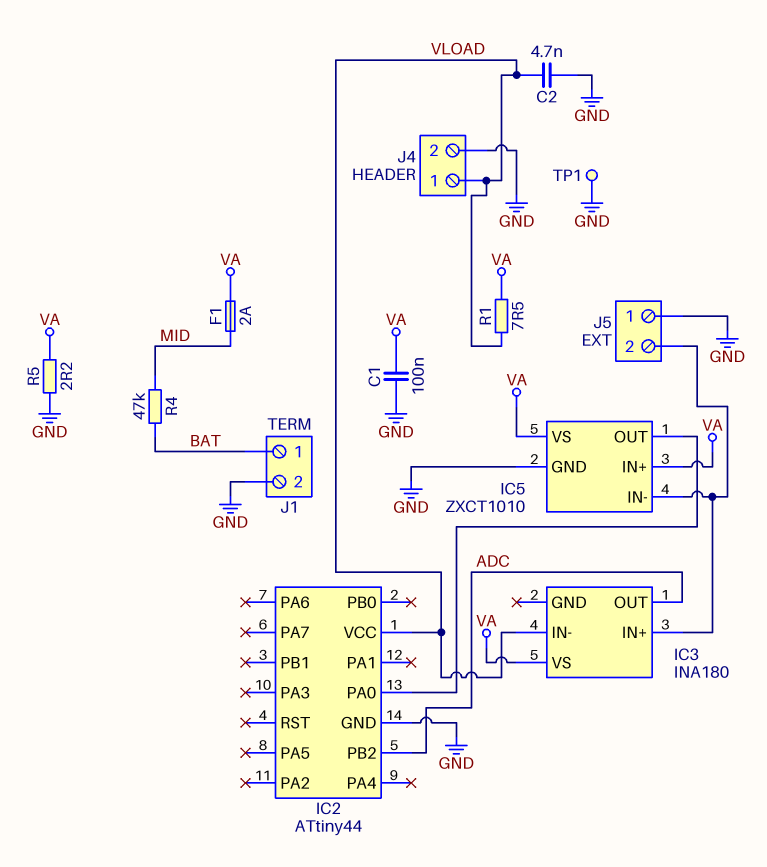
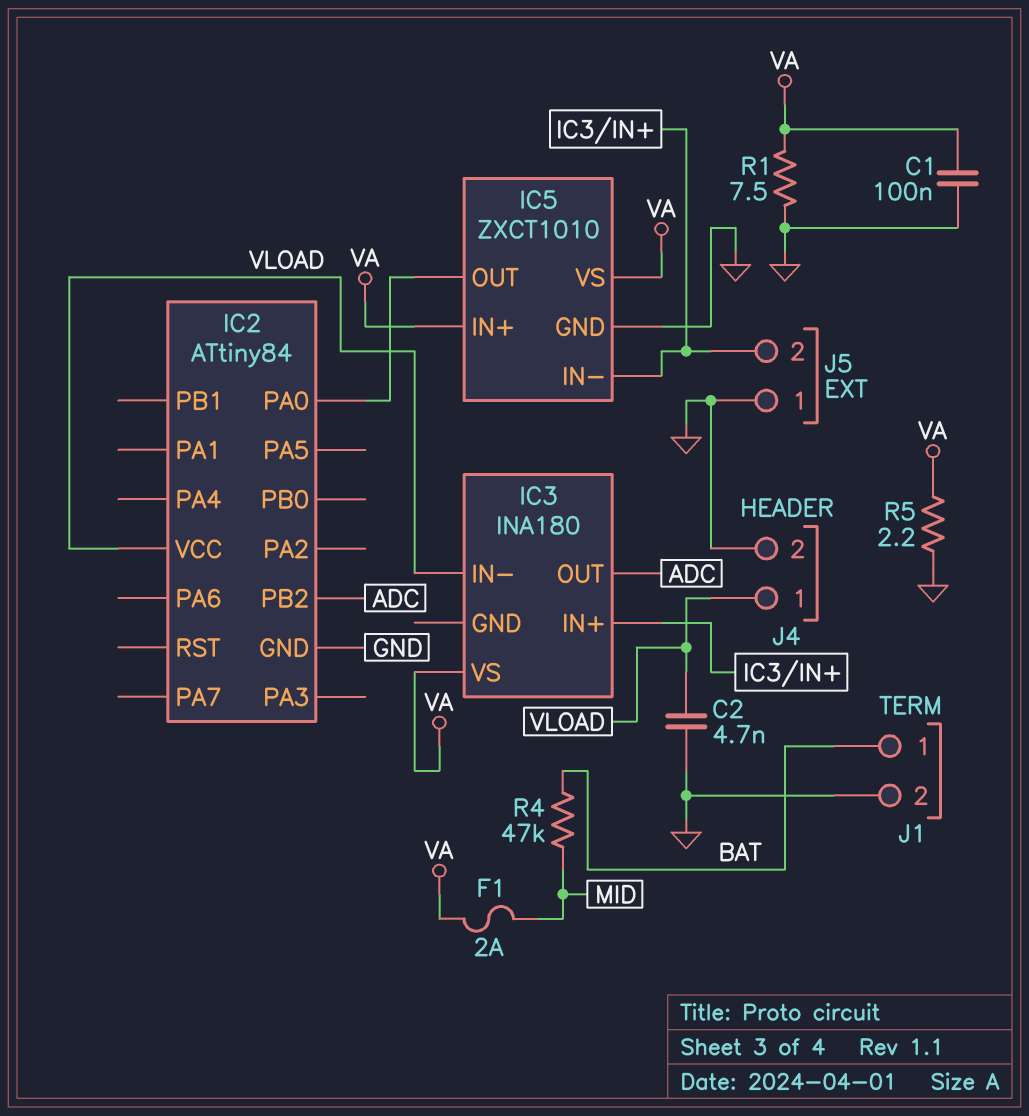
IC2: ATtiny44 -> ATtiny84
R1: 7.5 (VA, VLOAD) -> 7.5 (GND, VA)
TP1: test point (GND) -> none

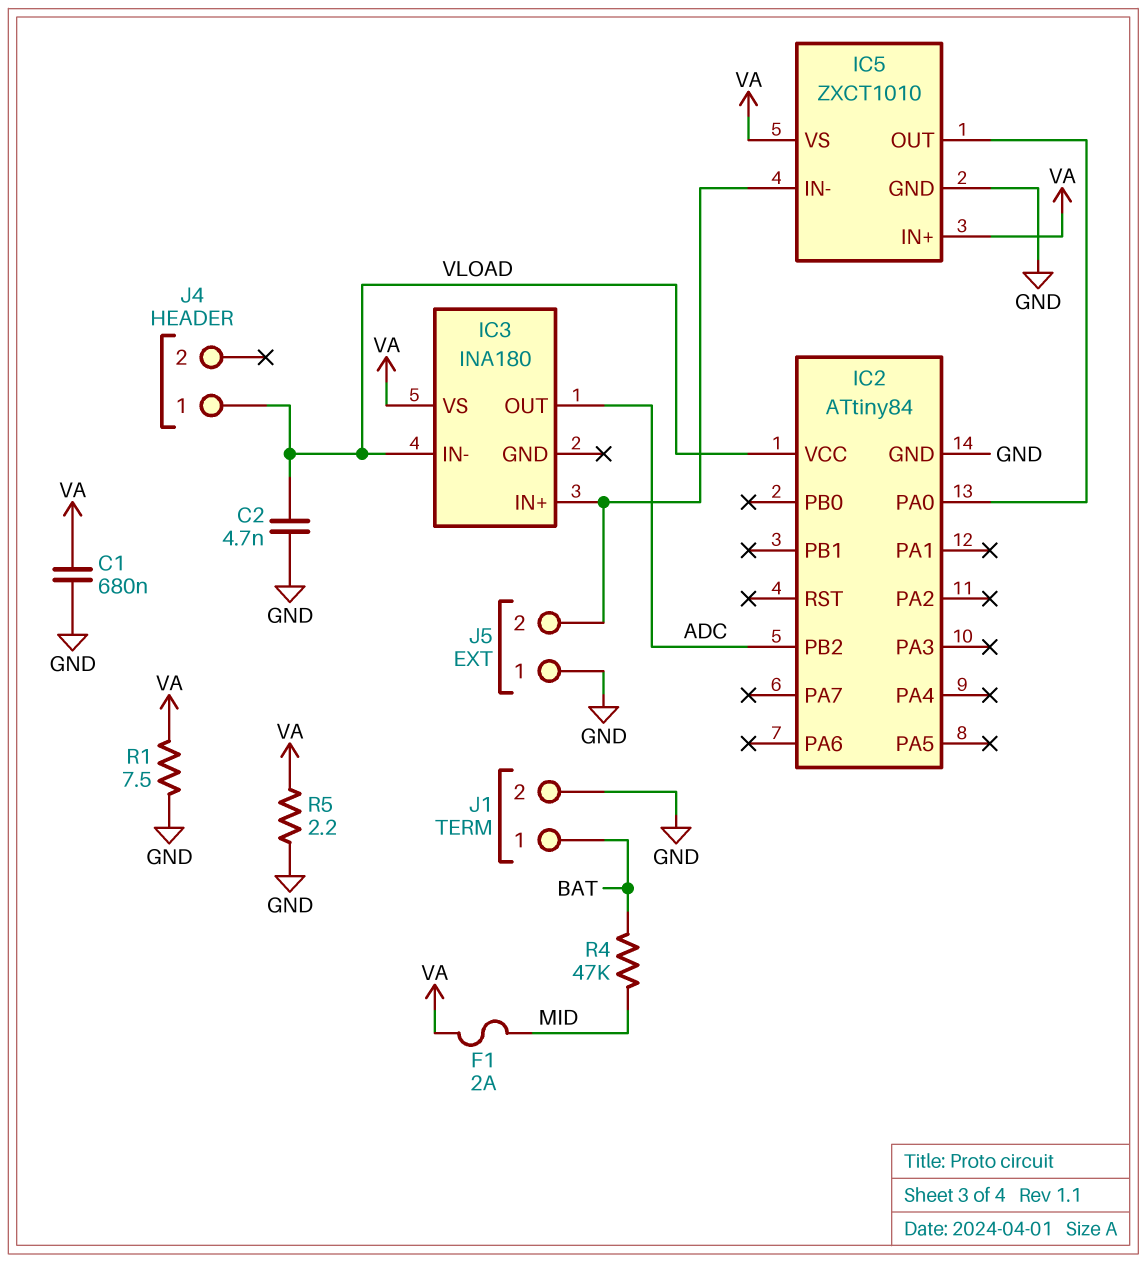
C1: 100nF (GND, VA) -> 680nF (GND, VA)
J4 pin 2: GND -> none

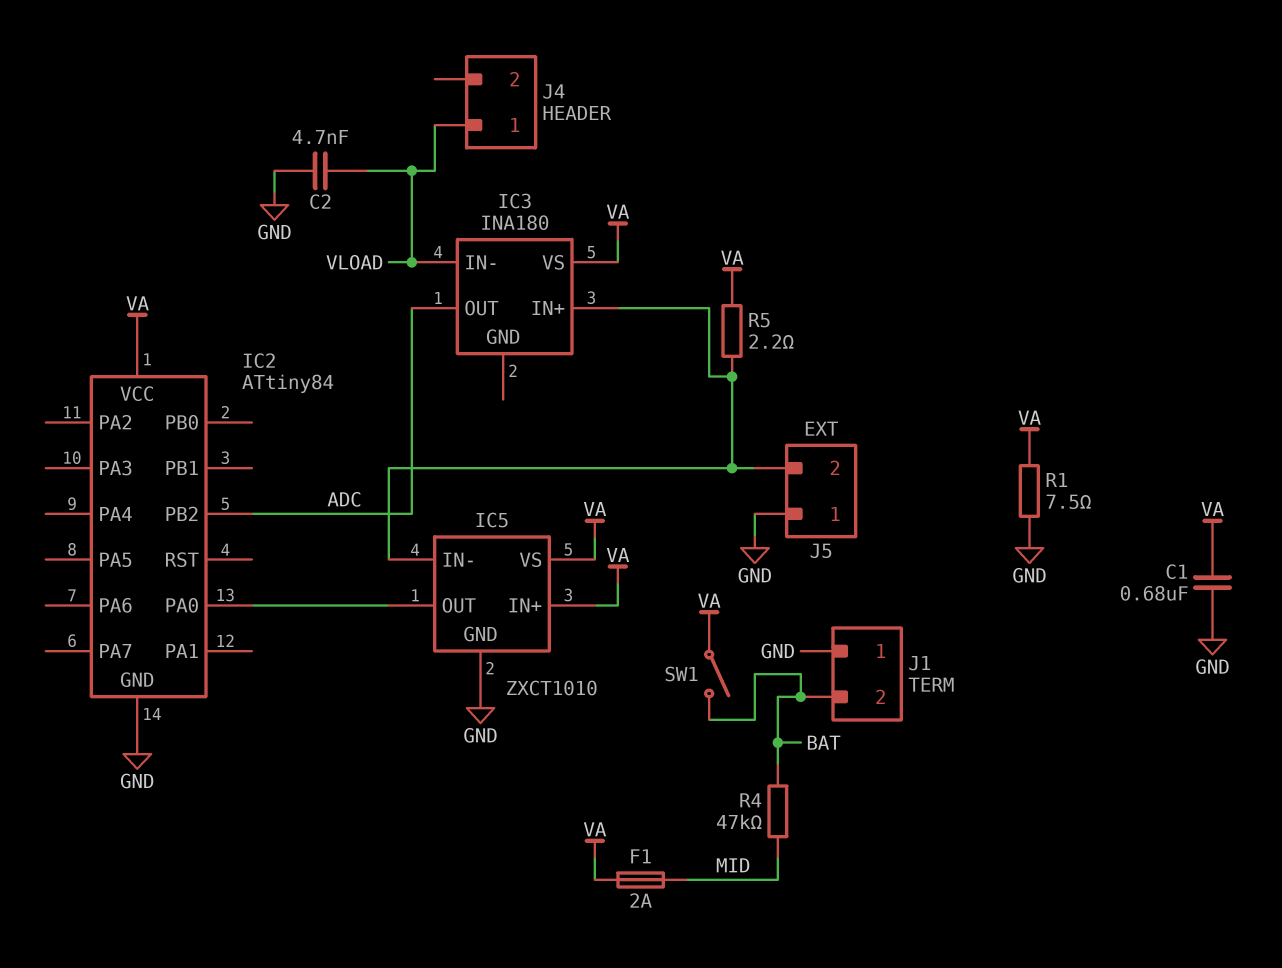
IC2 pin VCC: VLOAD -> VA
J1 pin 1: BAT -> GND
J1 pin 2: GND -> BAT
R5: 2.2 (GND, VA) -> 2.2 (IC3/IN+, VA)
SW1: none -> switch (BAT, VA)

